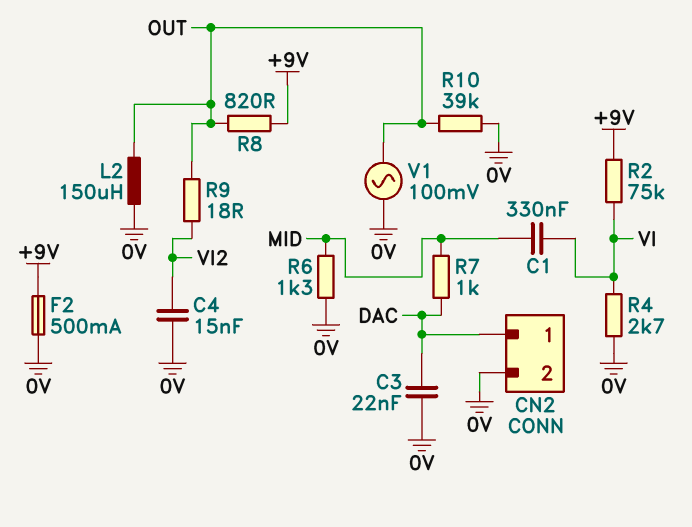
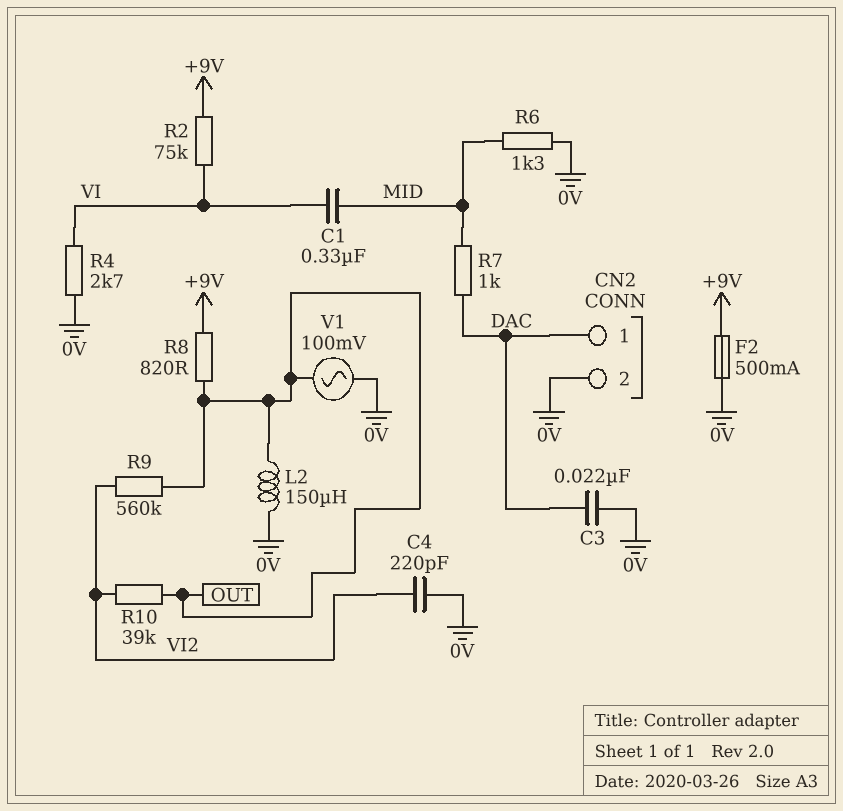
C4: 15nF (0V, VI2) -> 220pF (0V, VI2)
R9: 18 (OUT, VI2) -> 560k (OUT, VI2)
R10: 39k (0V, OUT) -> 39k (OUT, VI2)

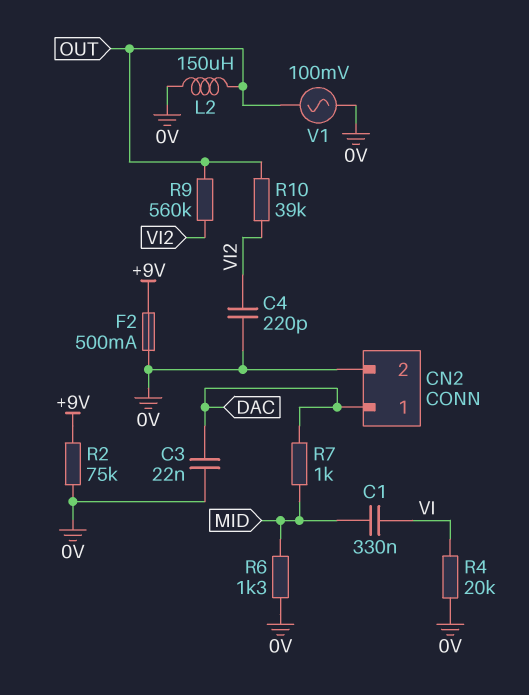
R2: 75k (+9V, VI) -> 75k (+9V, 0V)
R4: 2.7k (0V, VI) -> 20k (0V, VI)
R8: 820 (+9V, OUT) -> none

